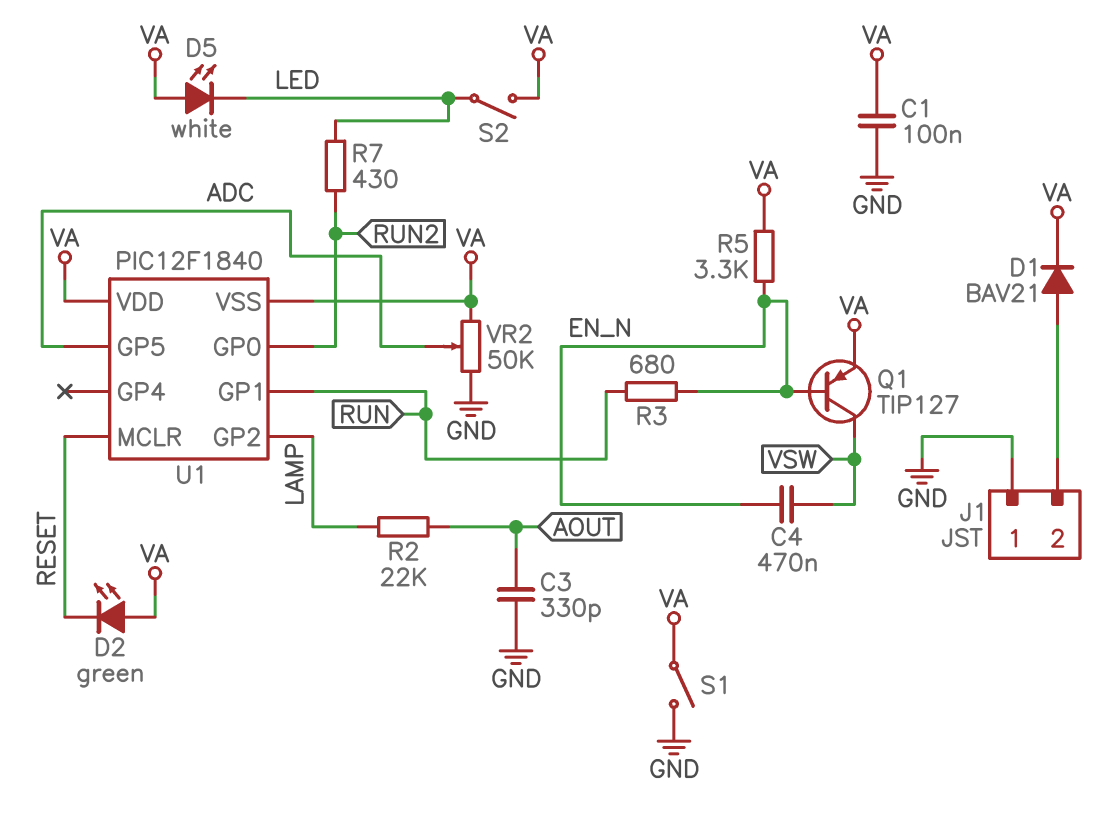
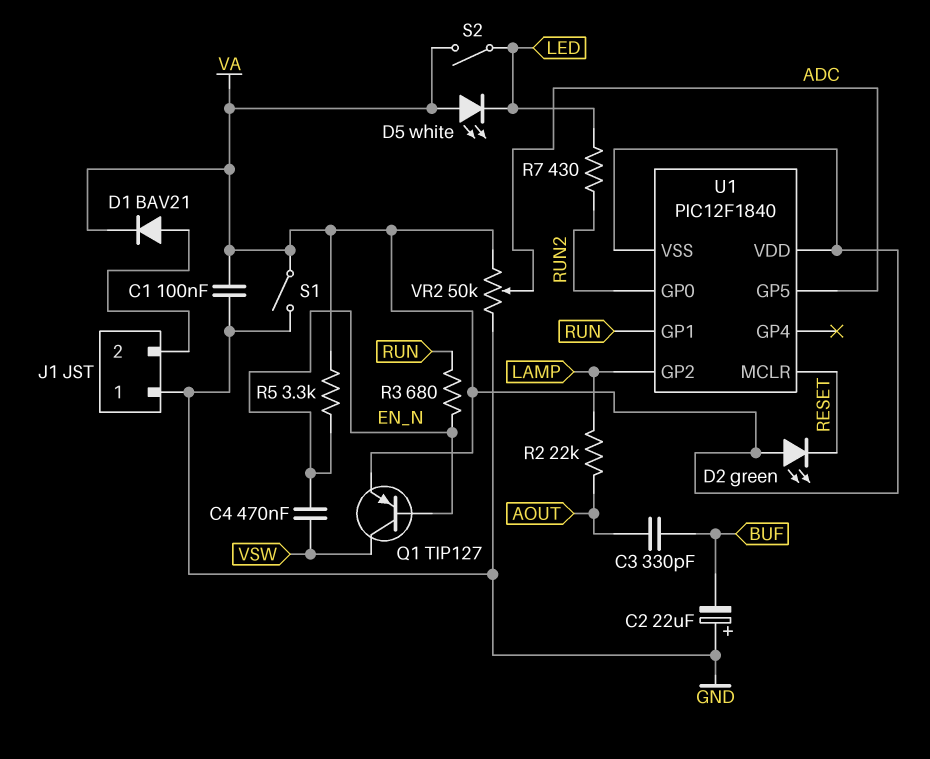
C2: none -> 22uF (plus GND, minus BUF)
C3: 330pF (AOUT, GND) -> 330pF (AOUT, BUF)

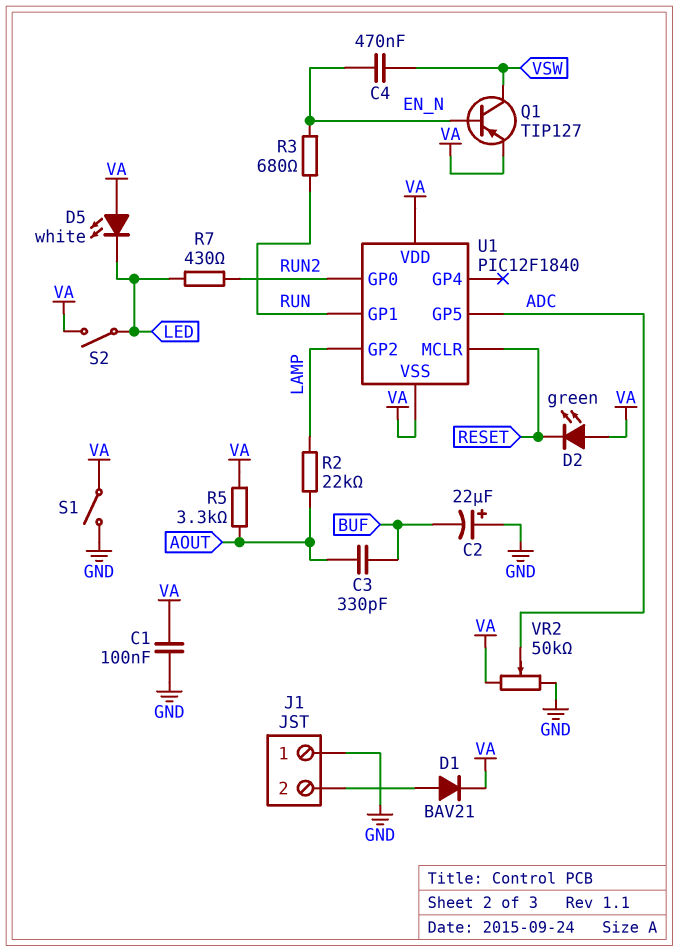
R5: 3.3k (EN_N, VA) -> 3.3k (AOUT, VA)

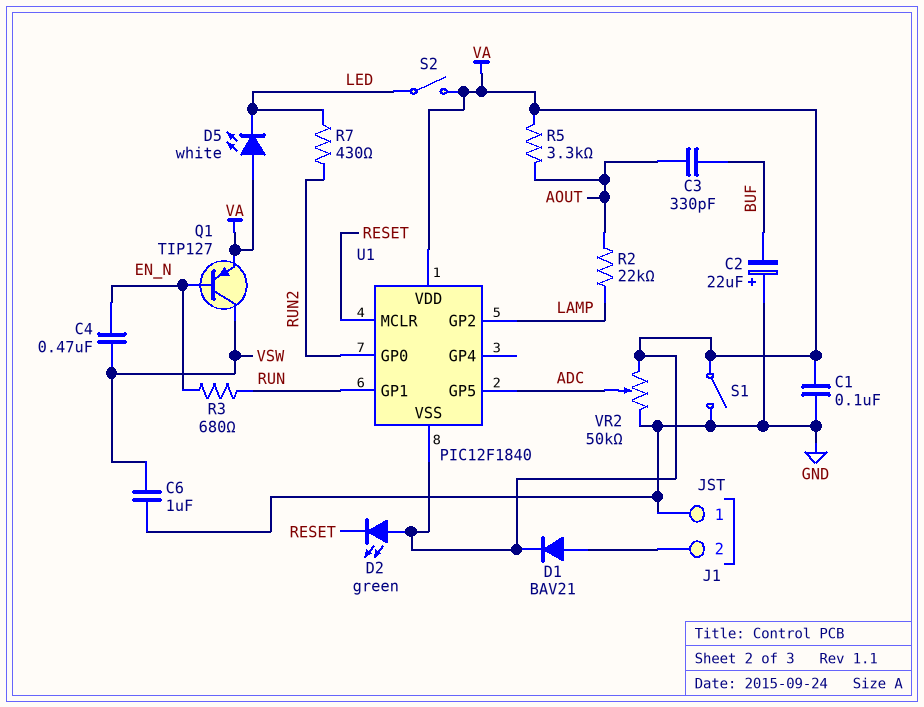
C6: none -> 1uF (GND, VSW)

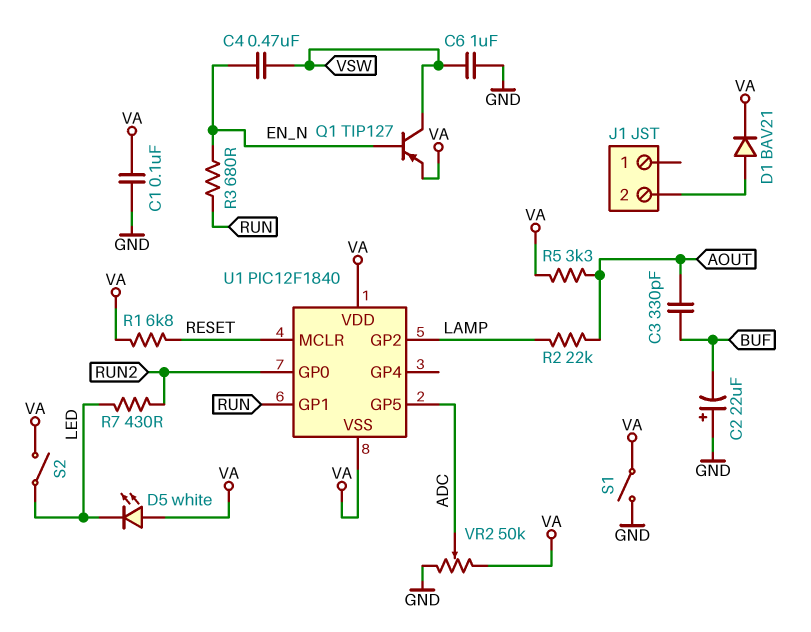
D2: LED green (A VA, K RESET) -> none
J1 pin 1: GND -> none
R1: none -> 6.8k (RESET, VA)

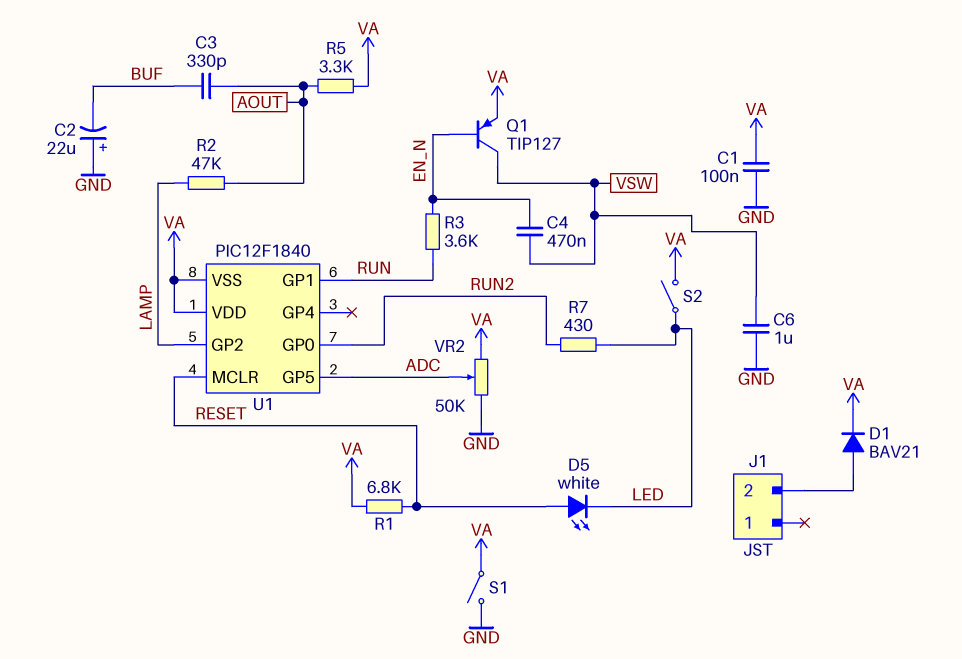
D5: LED white (A VA, K LED) -> LED white (A RESET, K LED)
R2: 22k (AOUT, LAMP) -> 47k (AOUT, LAMP)
R3: 680 (EN_N, RUN) -> 3.6k (EN_N, RUN)

